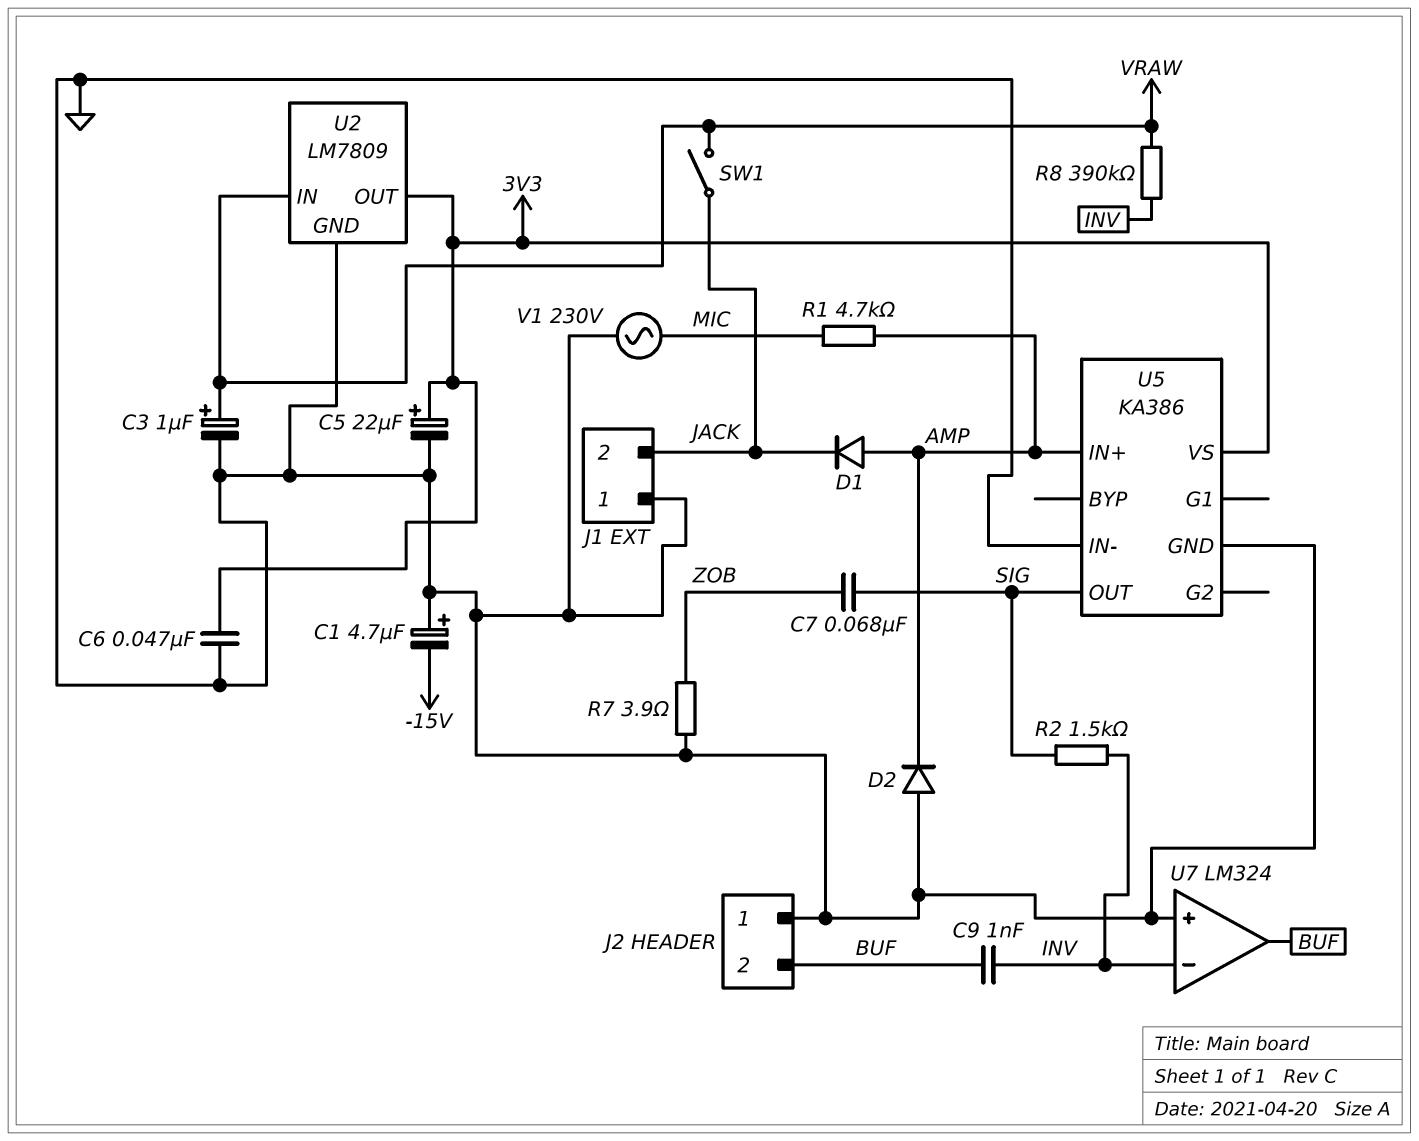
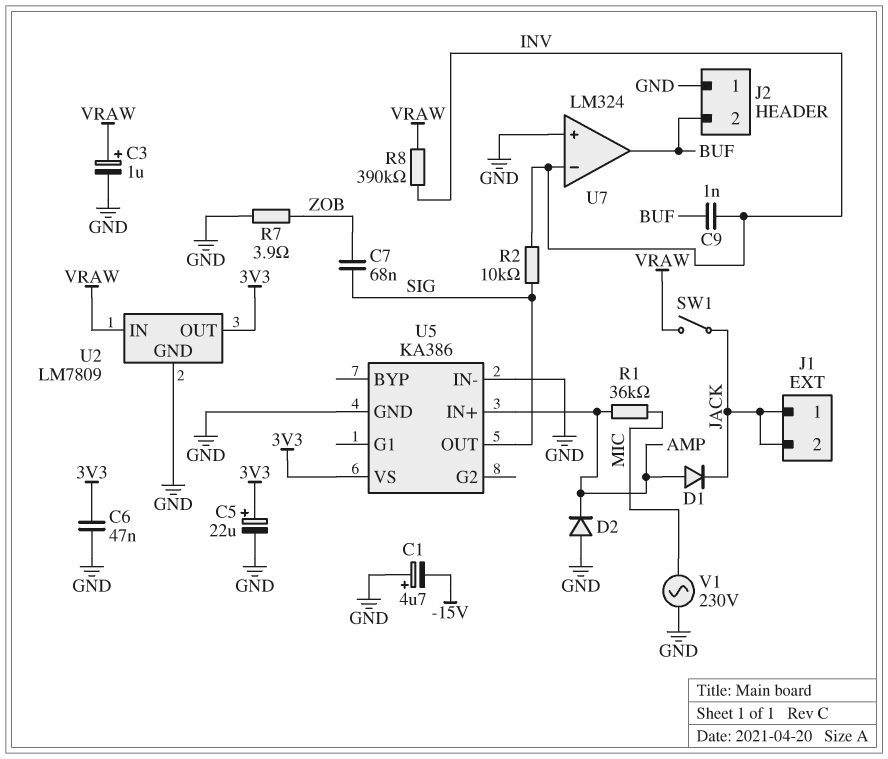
J1 pin 1: GND -> JACK
R1: 4.7k (AMP, MIC) -> 36k (AMP, MIC)
R2: 1.5k (INV, SIG) -> 10k (INV, SIG)

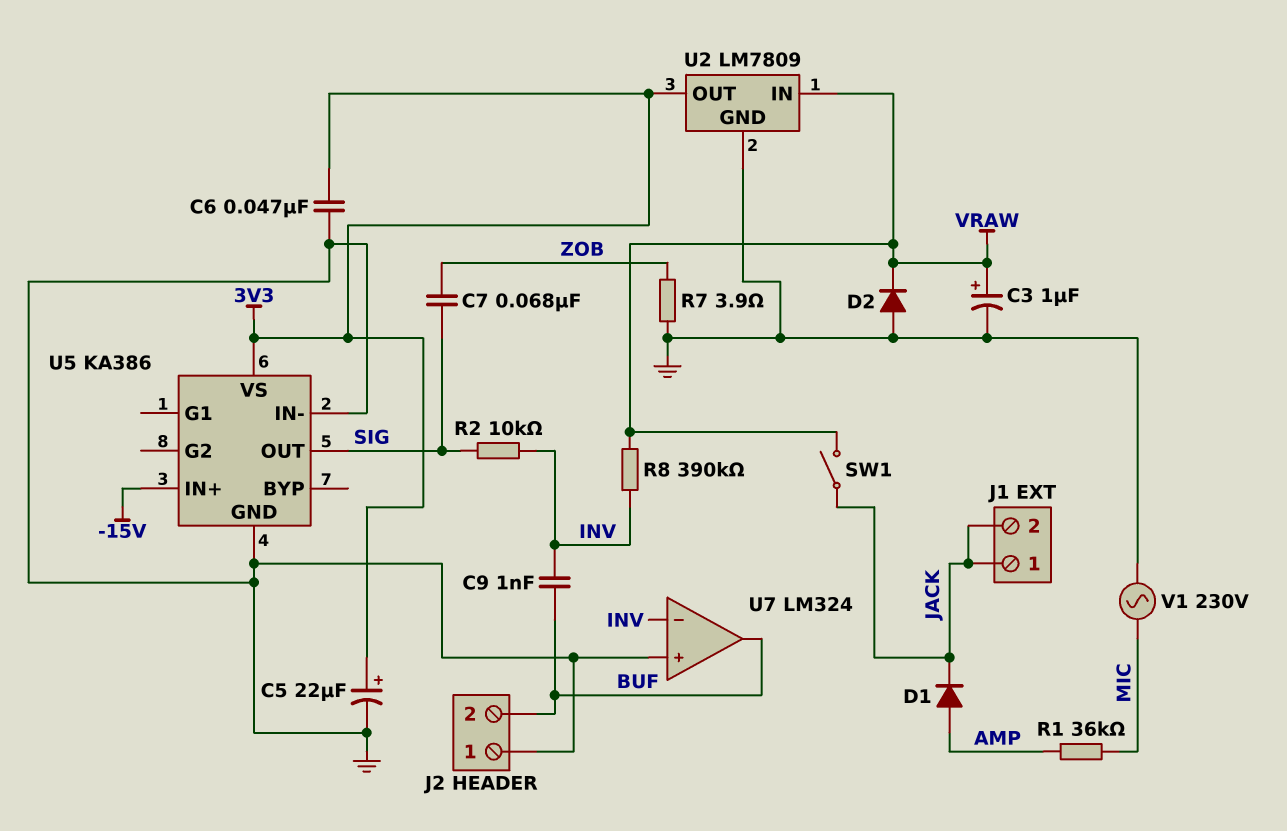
C1: 4.7uF (plus GND, minus -15V) -> none
D2: diode (A GND, K AMP) -> diode (A GND, K VRAW)
U5 pin IN+: AMP -> -15V

